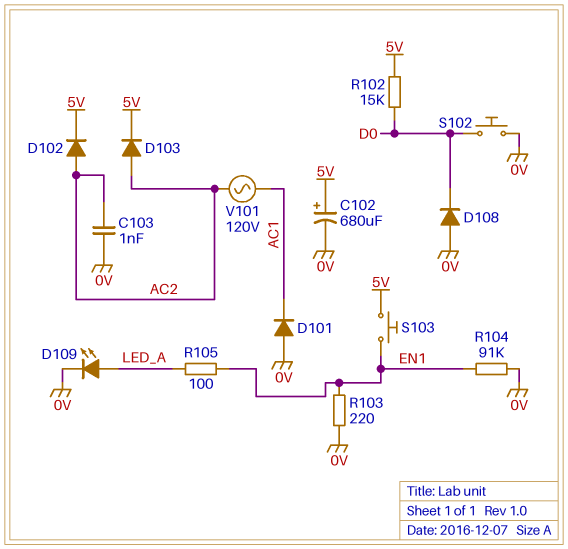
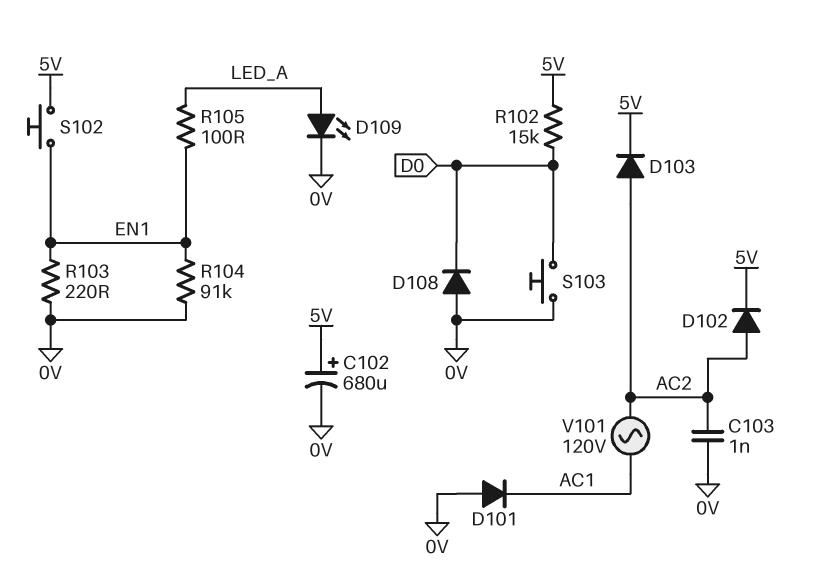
S102: button (0V, D0) -> button (5V, EN1)
S103: button (5V, EN1) -> button (0V, D0)

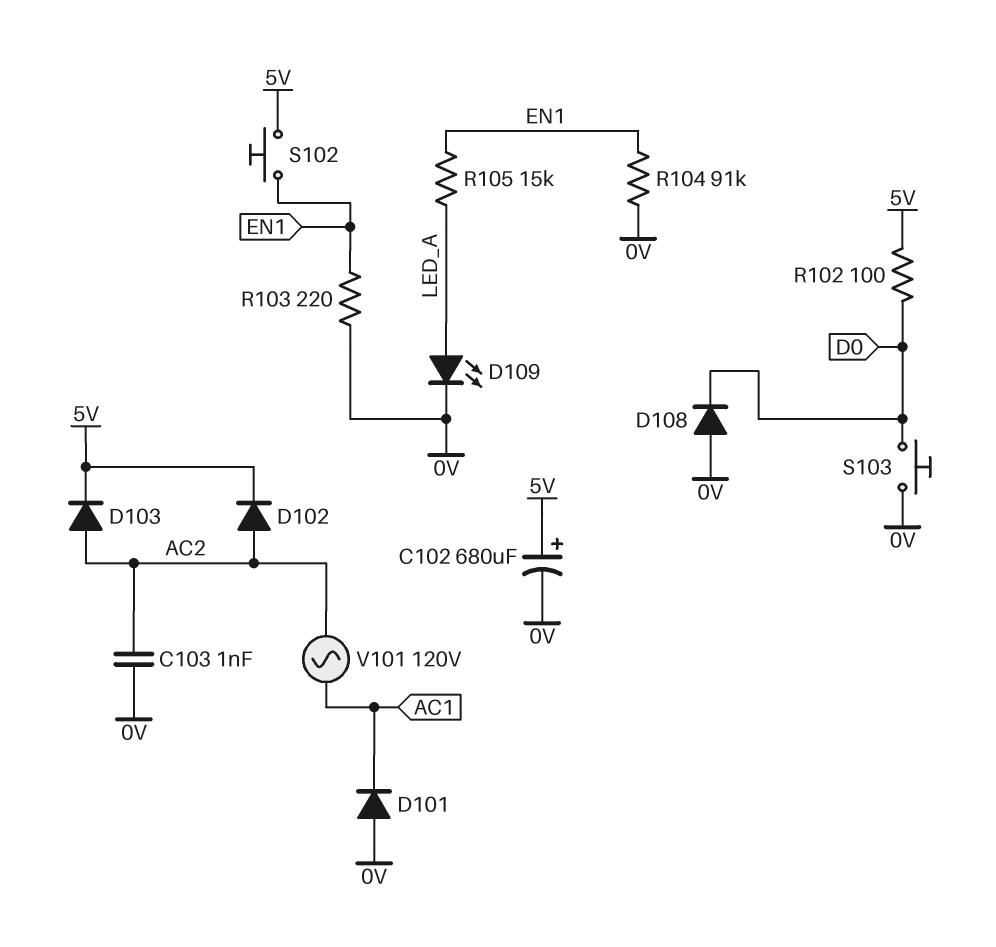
R102: 15k (5V, D0) -> 100 (5V, D0)
R105: 100 (EN1, LED_A) -> 15k (EN1, LED_A)

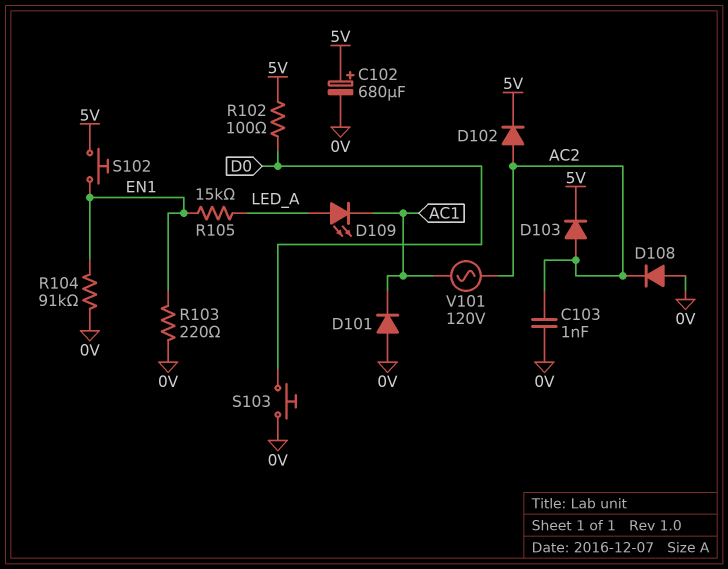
D108: diode (A 0V, K D0) -> diode (A 0V, K AC2)
D109: LED (A LED_A, K 0V) -> LED (A LED_A, K AC1)

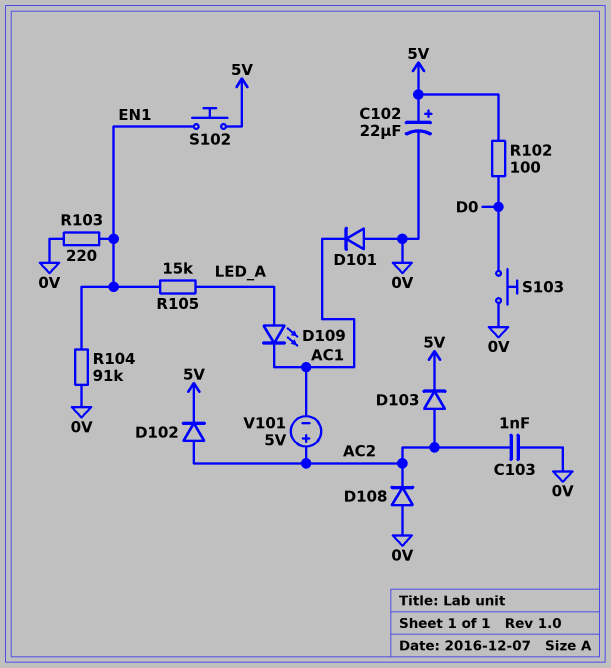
C102: 680uF (plus 5V, minus 0V) -> 22uF (plus 5V, minus 0V)
V101: AC 120V (AC1, AC2) -> 5V (plus AC2, minus AC1)

